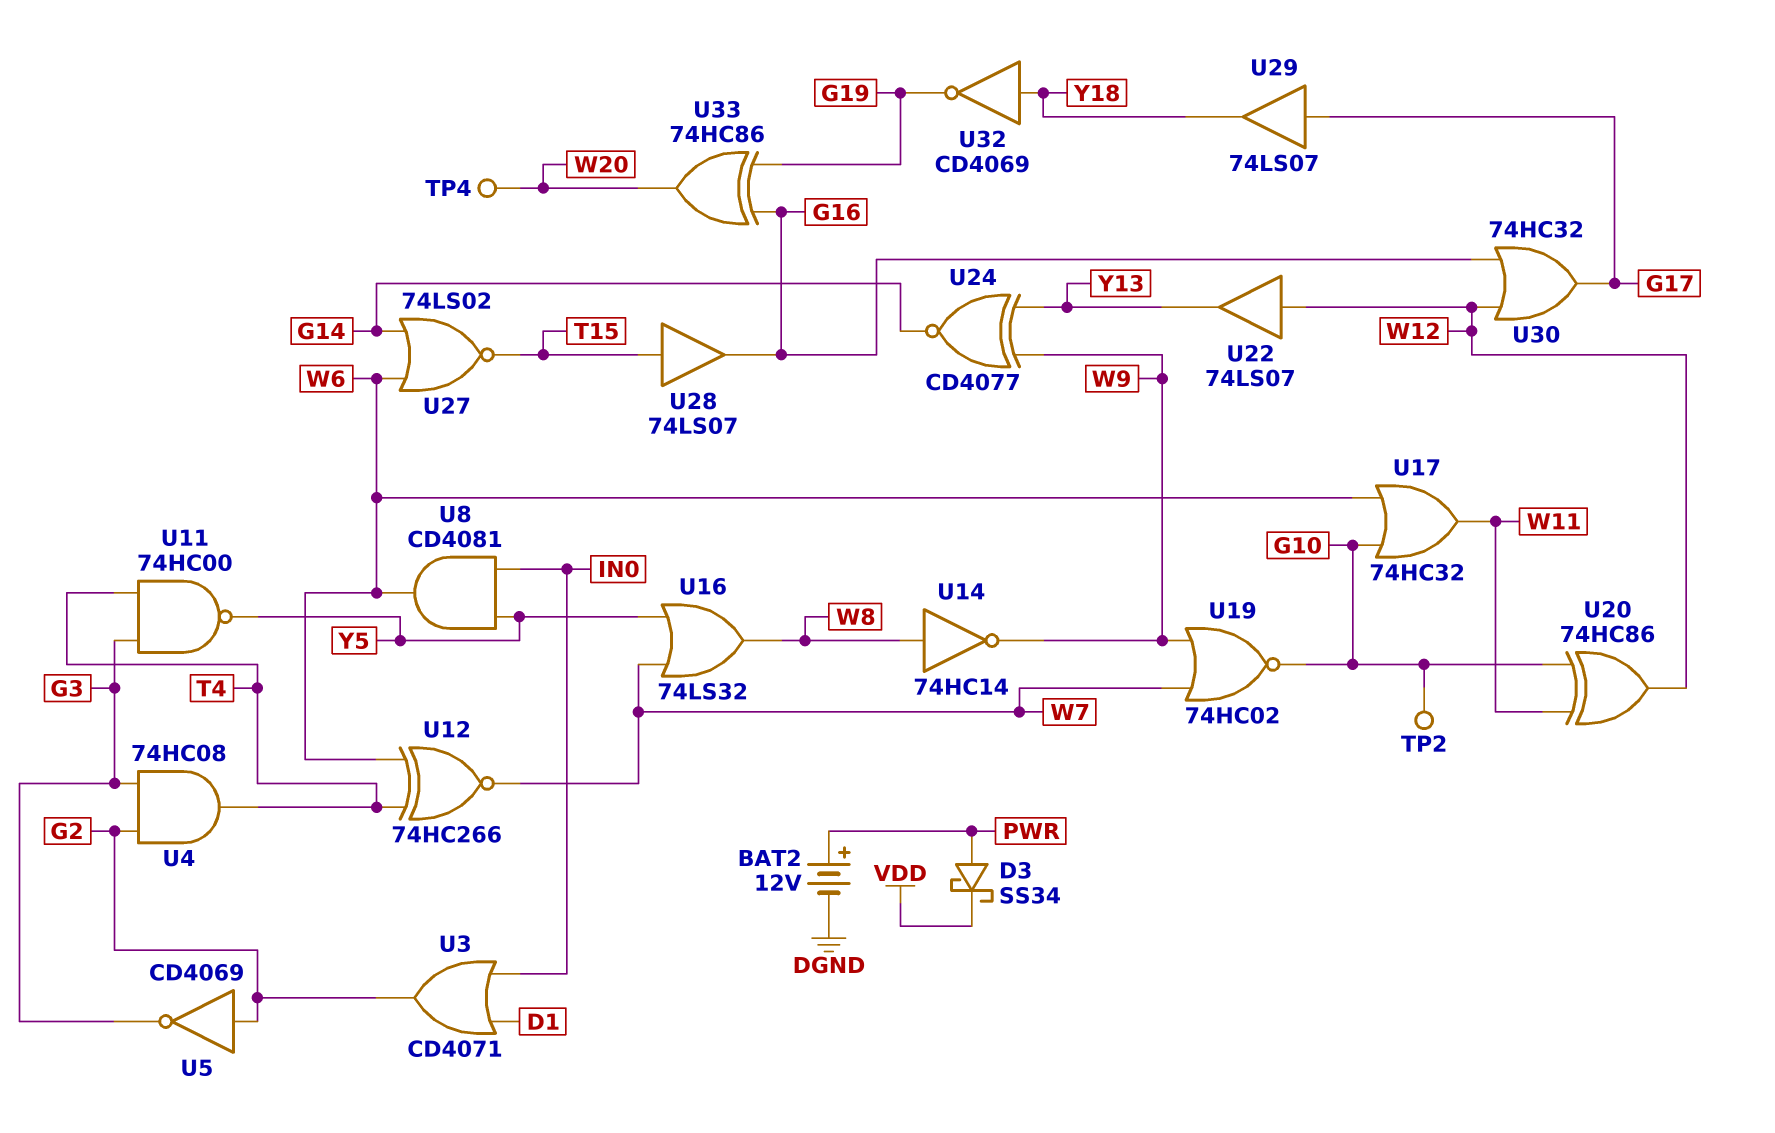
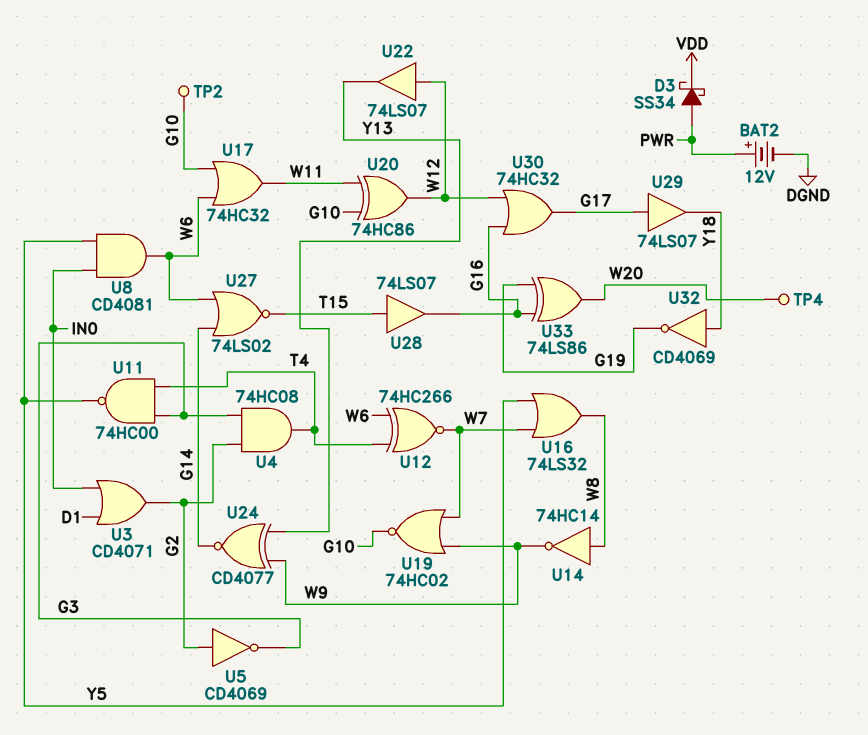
U33: XOR 74HC86 (in G16, in G19, out W20) -> XOR 74LS86 (in G16, in G19, out W20)

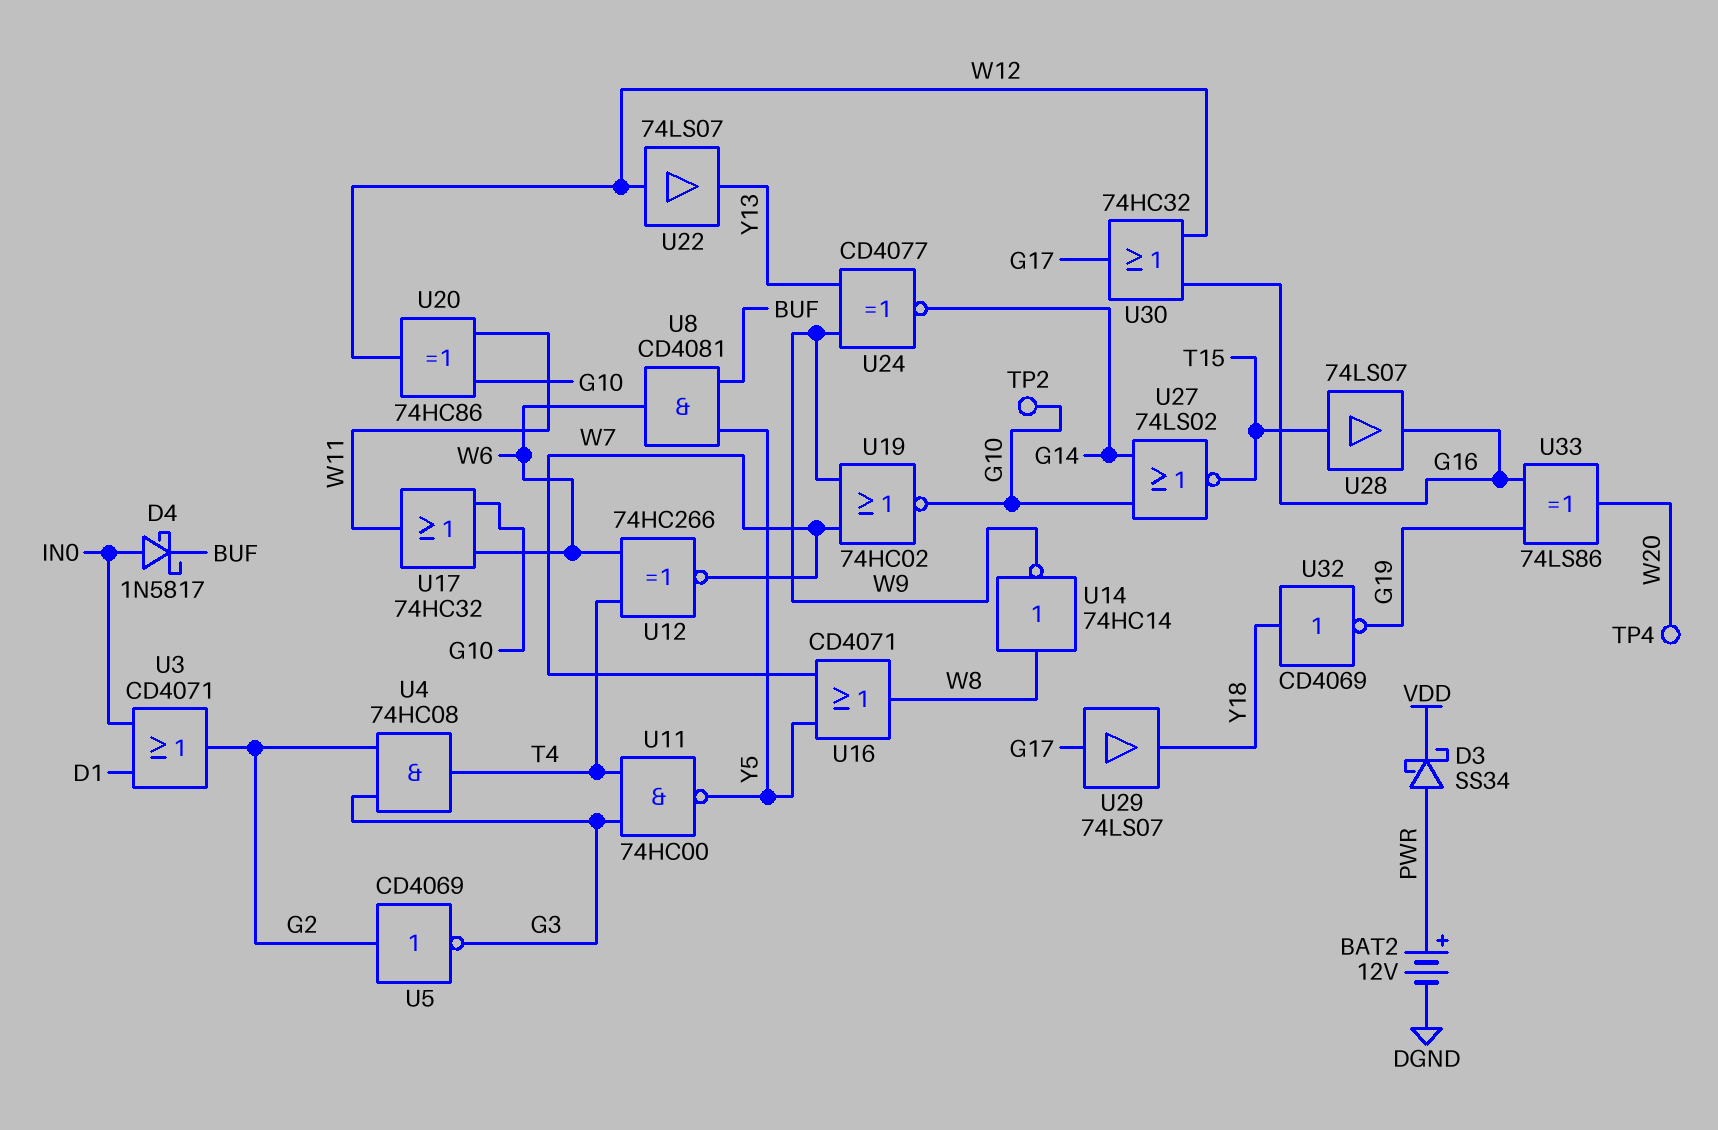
D4: none -> schottky 1N5817 (A IN0, K BUF)
U8: AND CD4081 (in IN0, in Y5, out W6) -> AND CD4081 (in BUF, in Y5, out W6)
U16: OR 74LS32 (in W7, in Y5, out W8) -> OR CD4071 (in W7, in Y5, out W8)
U27: NOR 74LS02 (in G14, in W6, out T15) -> NOR 74LS02 (in G10, in G14, out T15)

